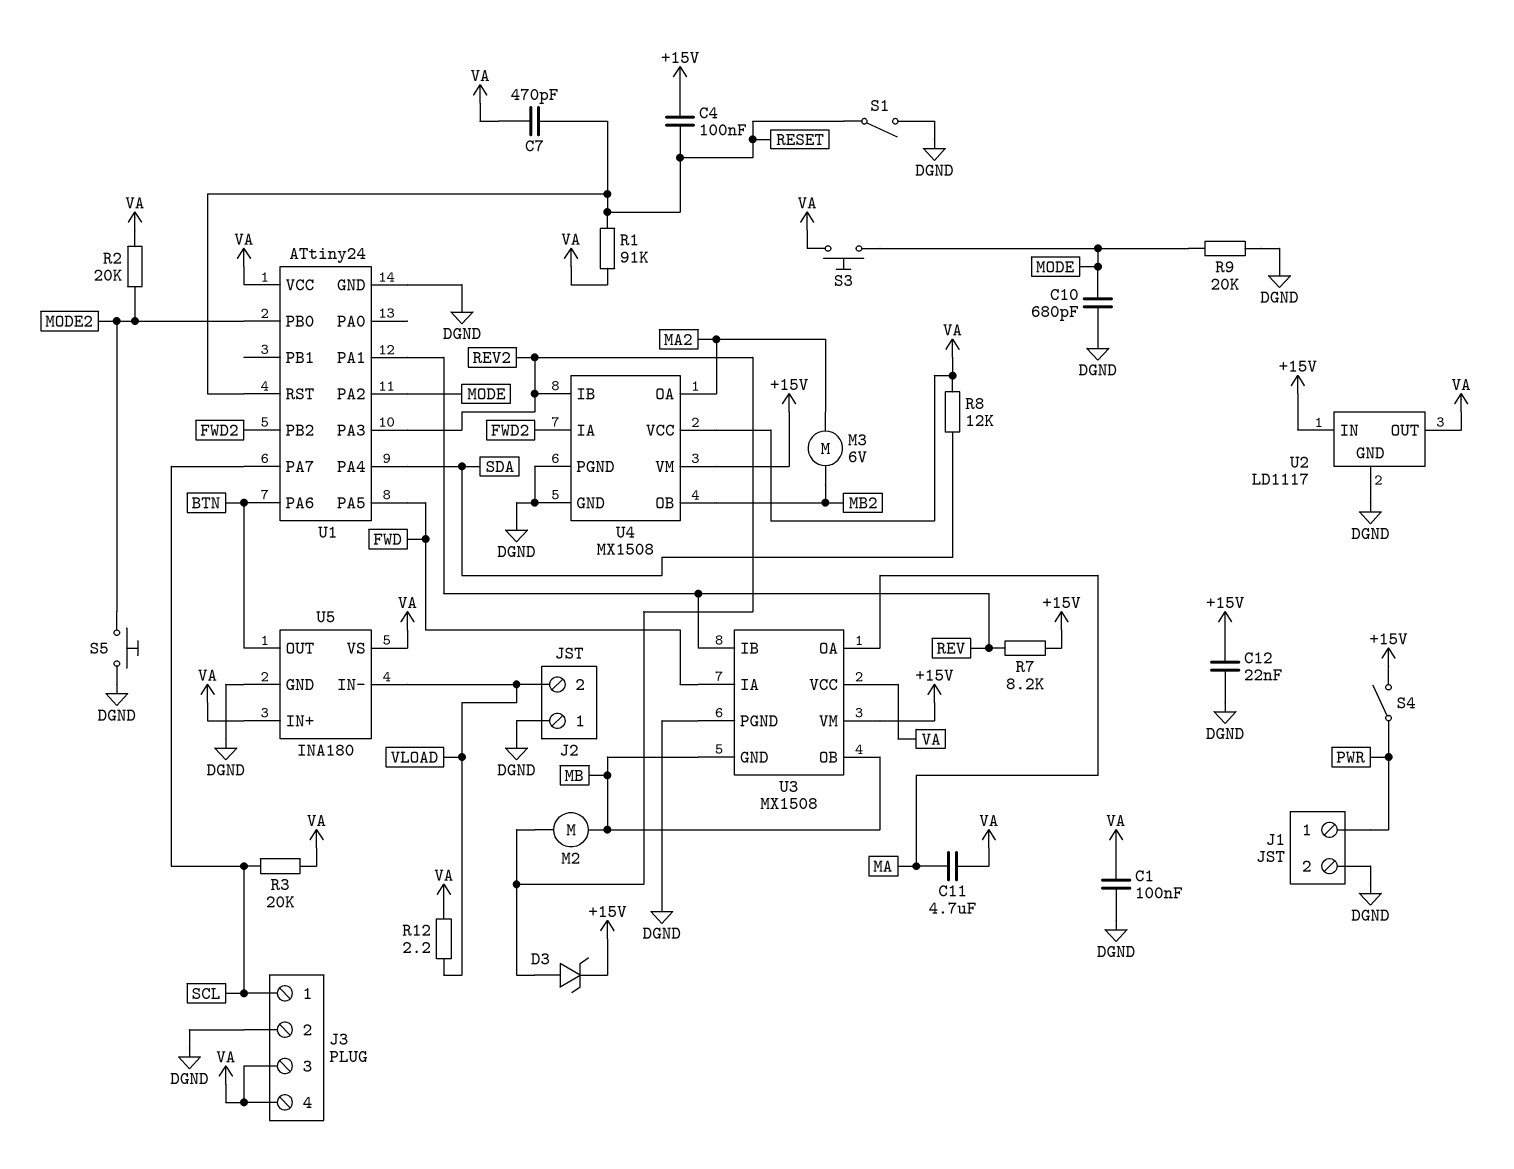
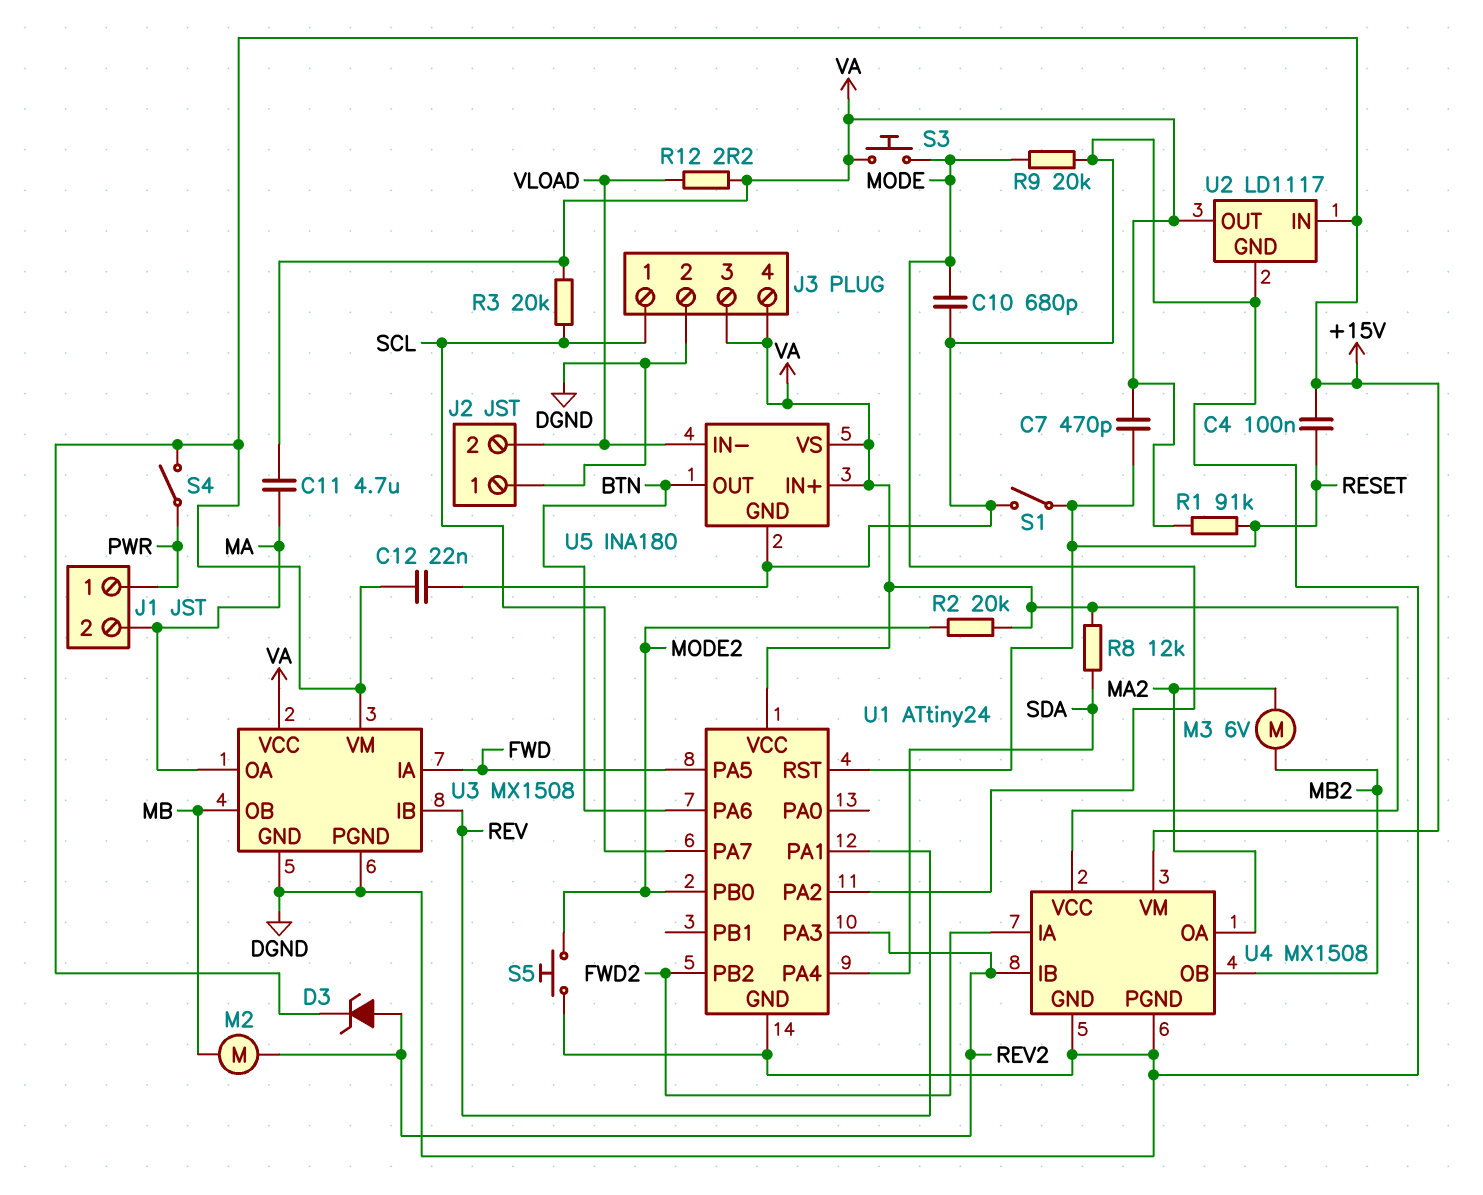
C1: 100nF (DGND, VA) -> none
J1 pin 2: DGND -> MA
R7: 8.2k (+15V, REV) -> none
U3 pin GND: MB -> DGND

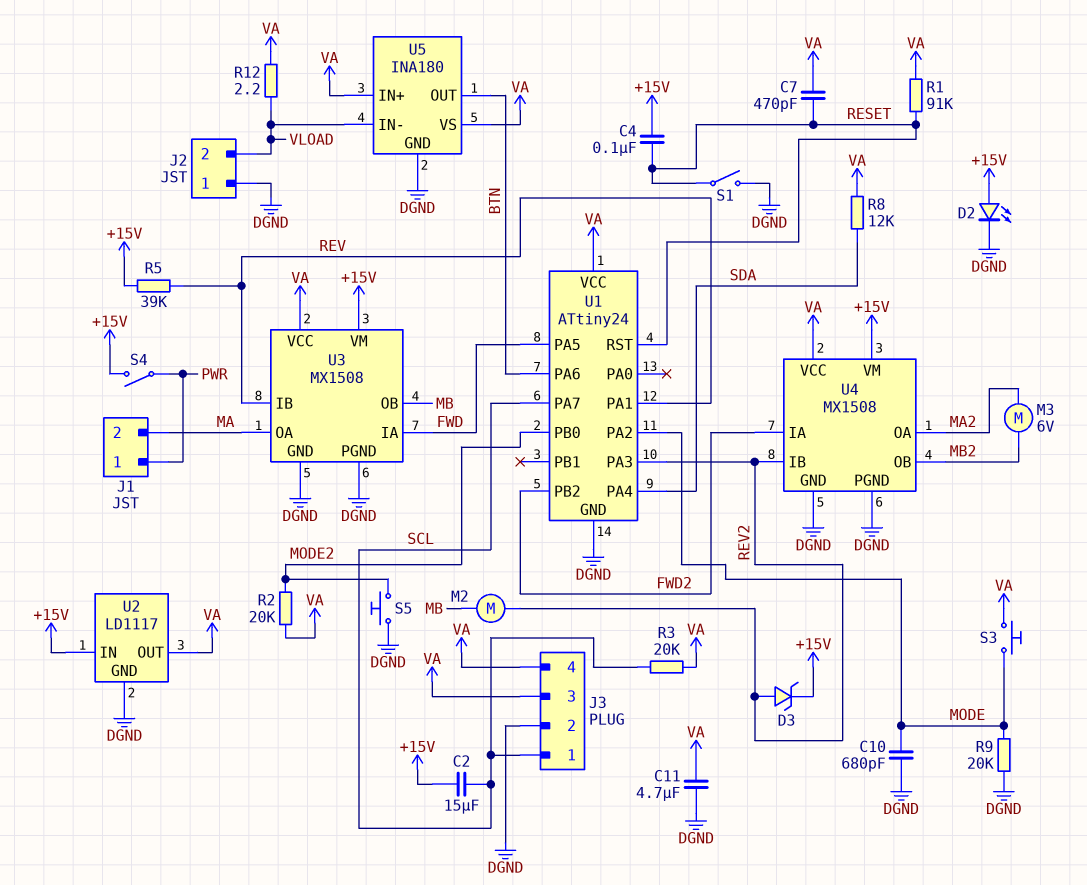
C2: none -> 15uF (+15V, SCL)
C11: 4.7uF (MA, VA) -> 4.7uF (DGND, VA)
C12: 22nF (+15V, DGND) -> none
D2: none -> LED (A +15V, K DGND)
R5: none -> 39k (+15V, REV)

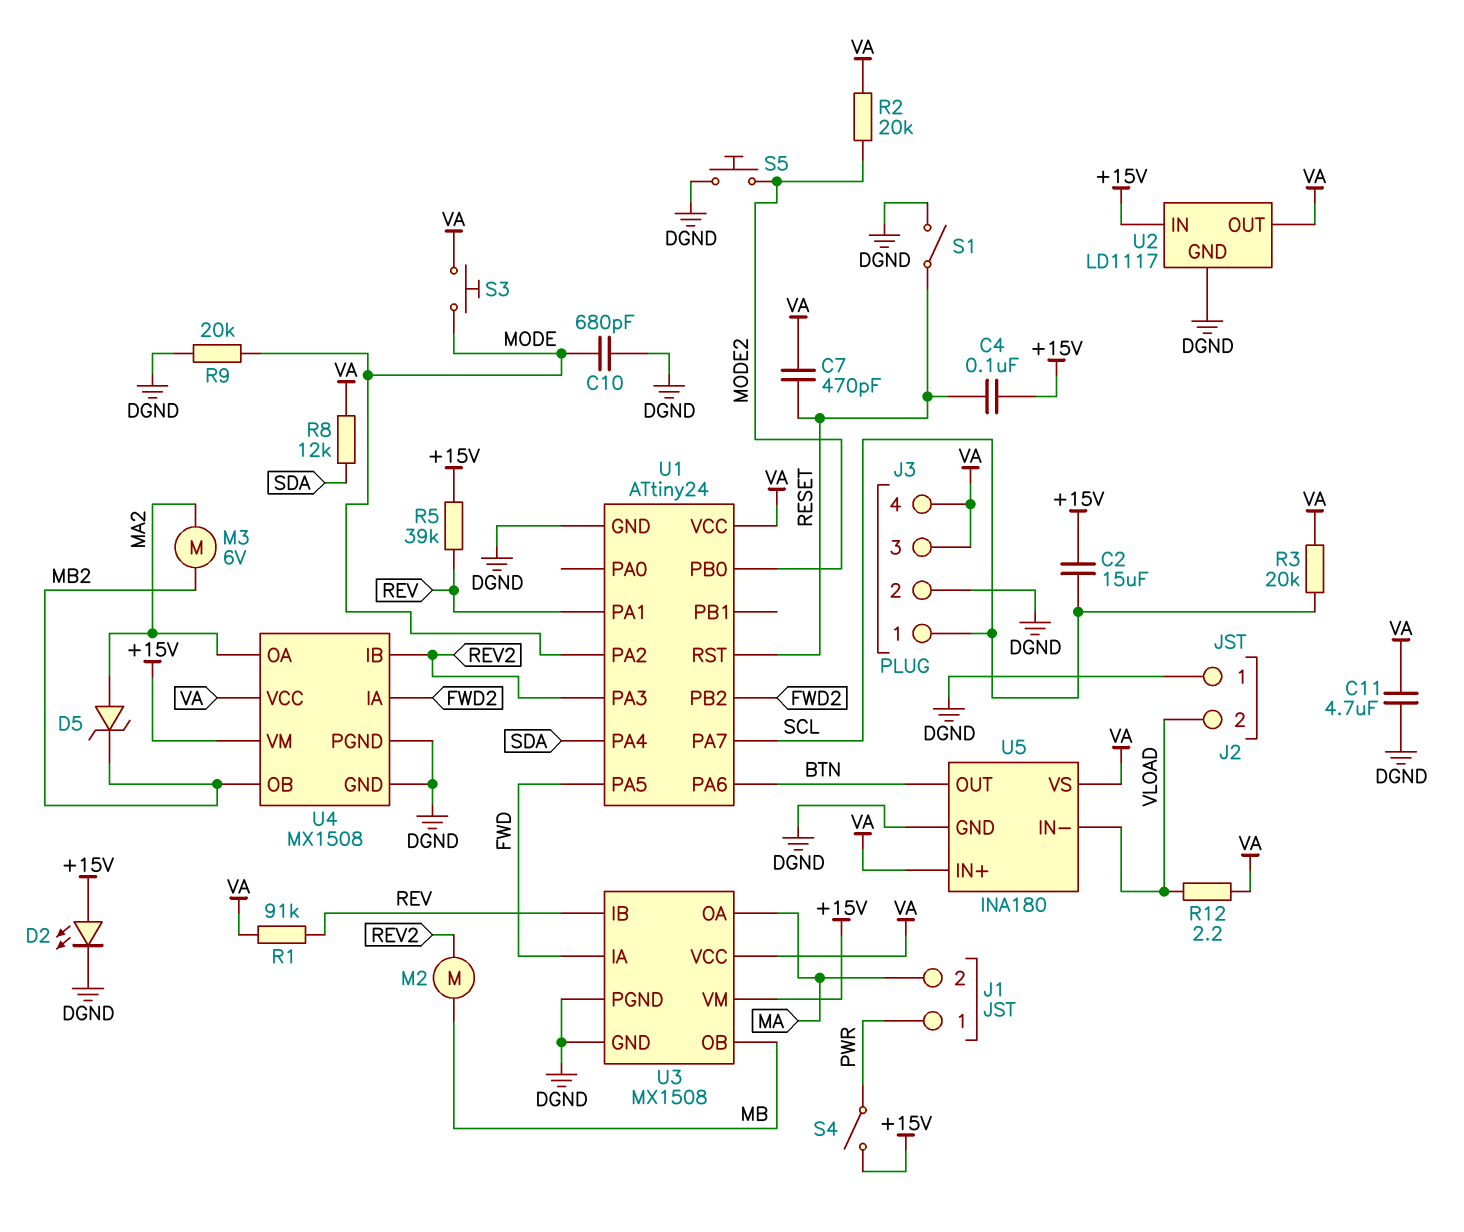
D3: zener (A REV2, K +15V) -> none
D5: none -> zener (A MA2, K MB2)
R1: 91k (RESET, VA) -> 91k (REV, VA)

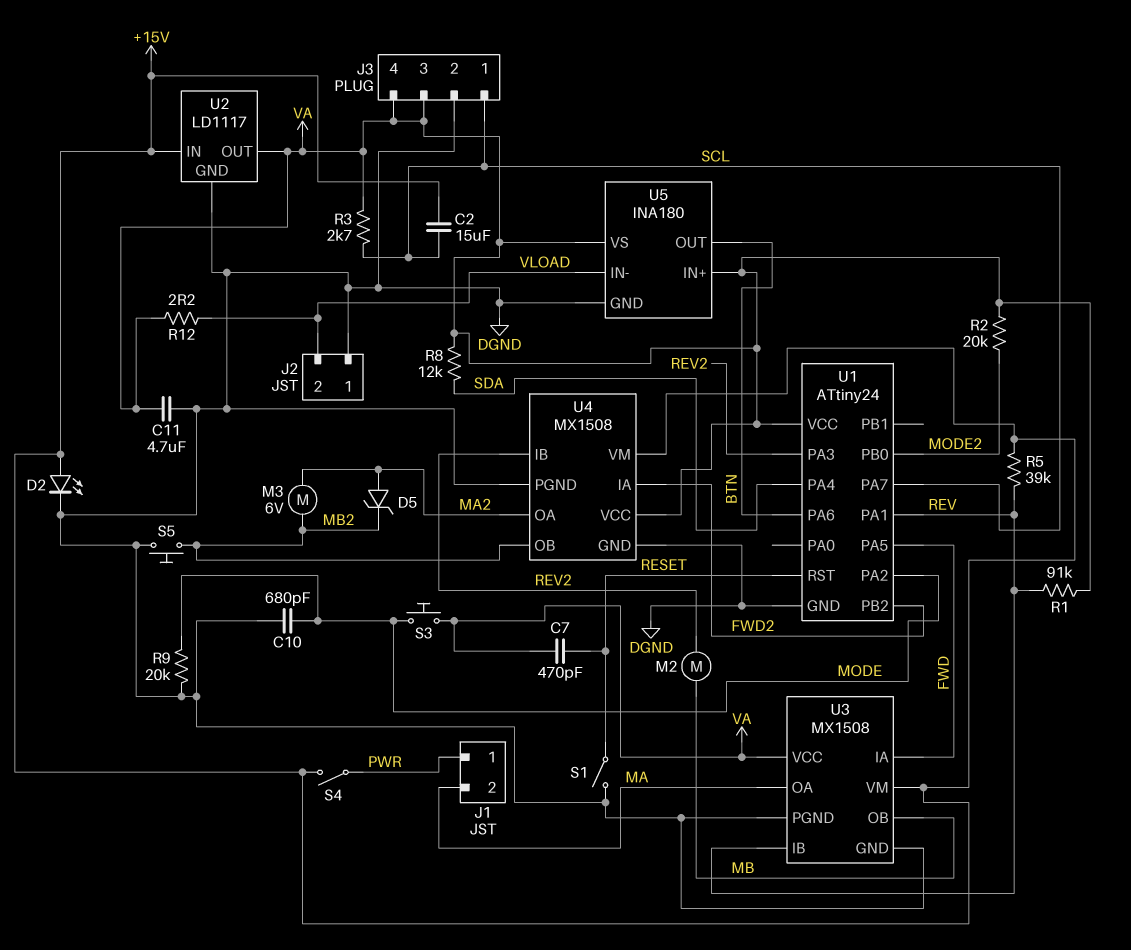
C4: 100nF (+15V, RESET) -> none
R3: 20k (SCL, VA) -> 2.7k (SCL, VA)
S5: button (DGND, MODE2) -> button (DGND, MB2)

